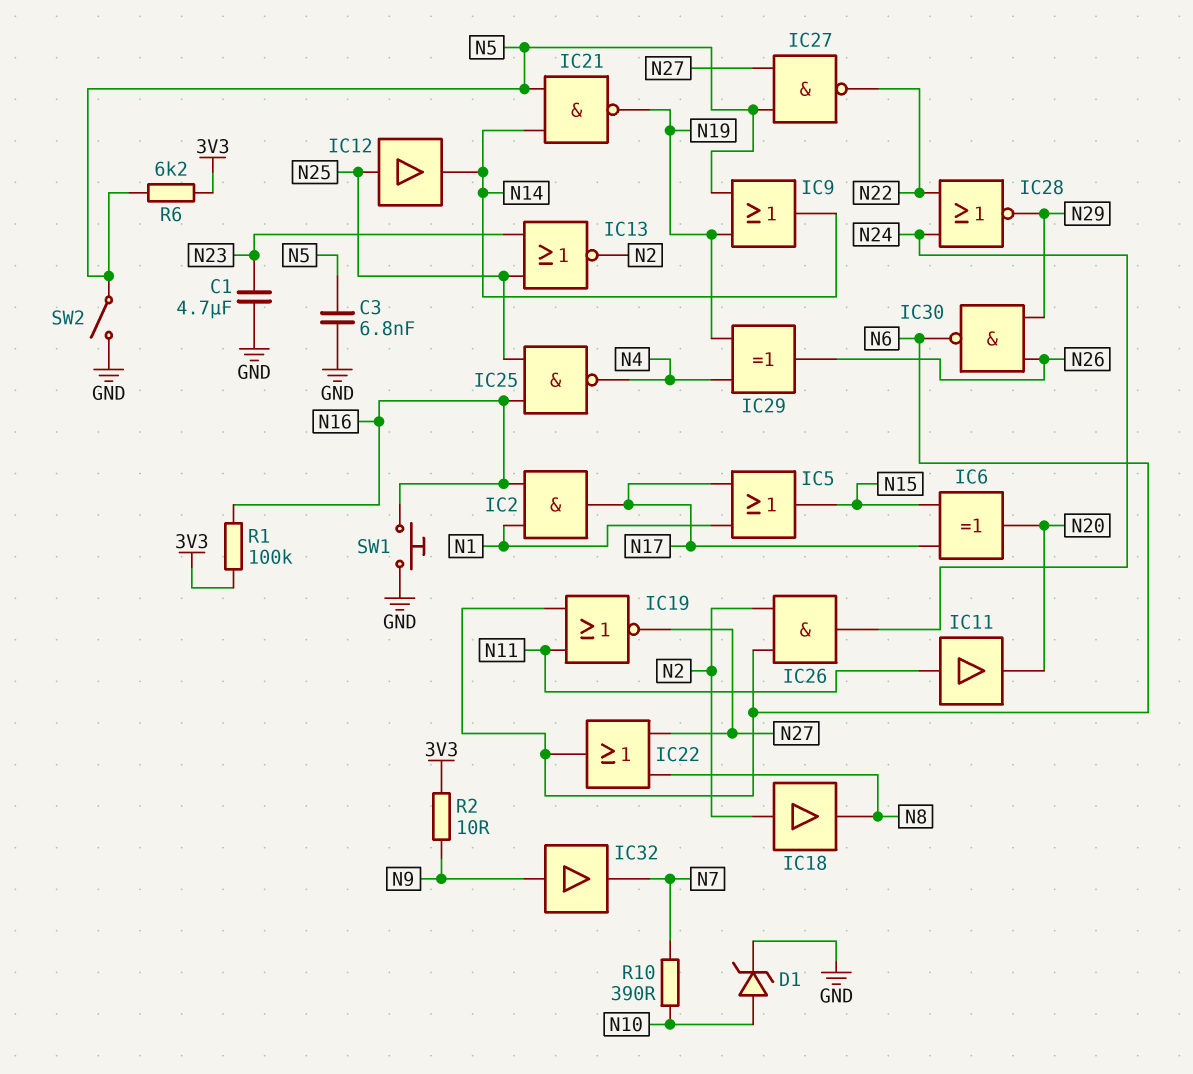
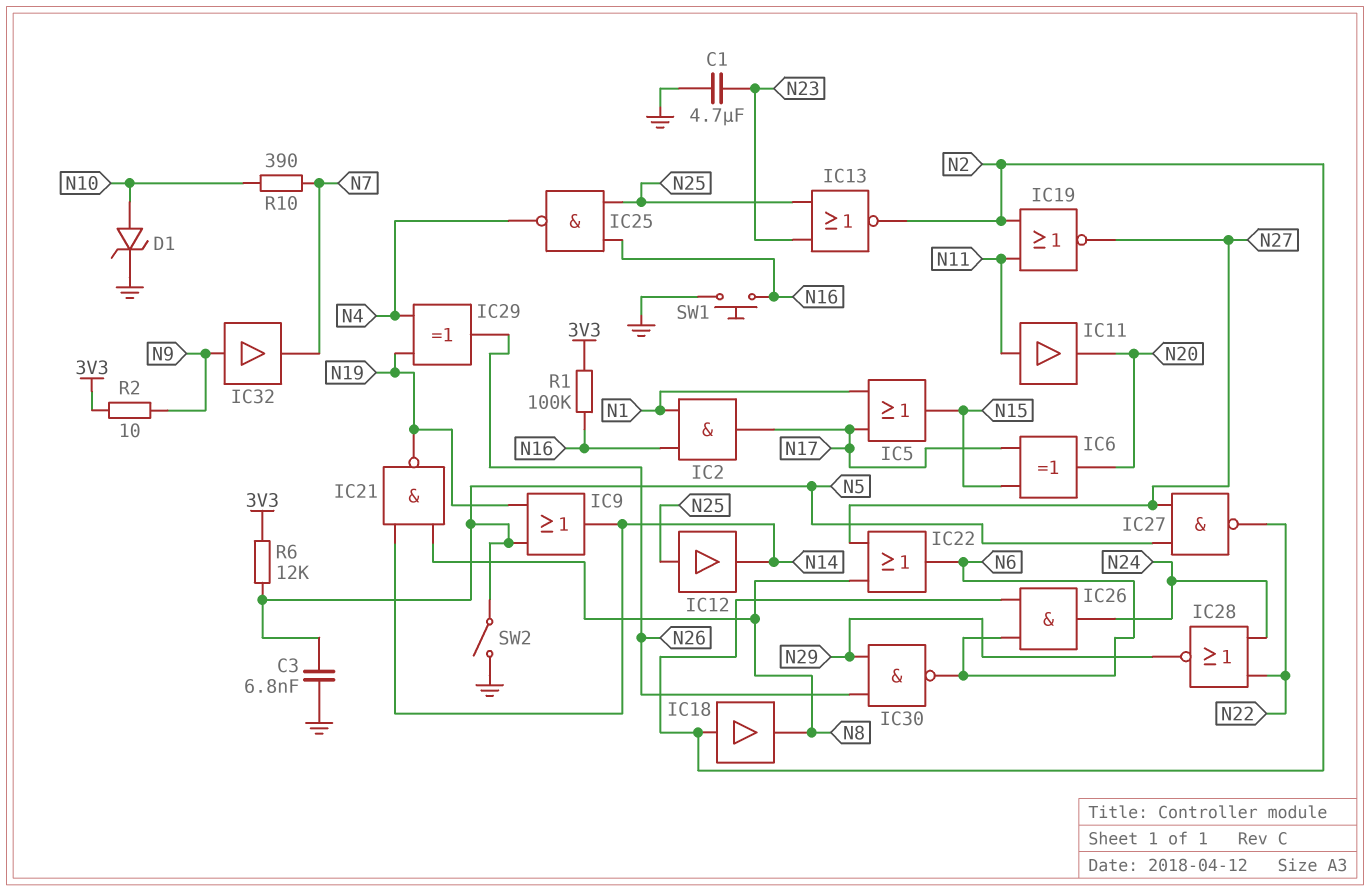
IC19: NOR (in N6, in N11, out N27) -> NOR (in N2, in N11, out N27)
IC21: NAND (in N5, in N14, out N19) -> NAND (in N8, in N14, out N19)
R6: 6.2k (3V3, N5) -> 12k (3V3, N5)

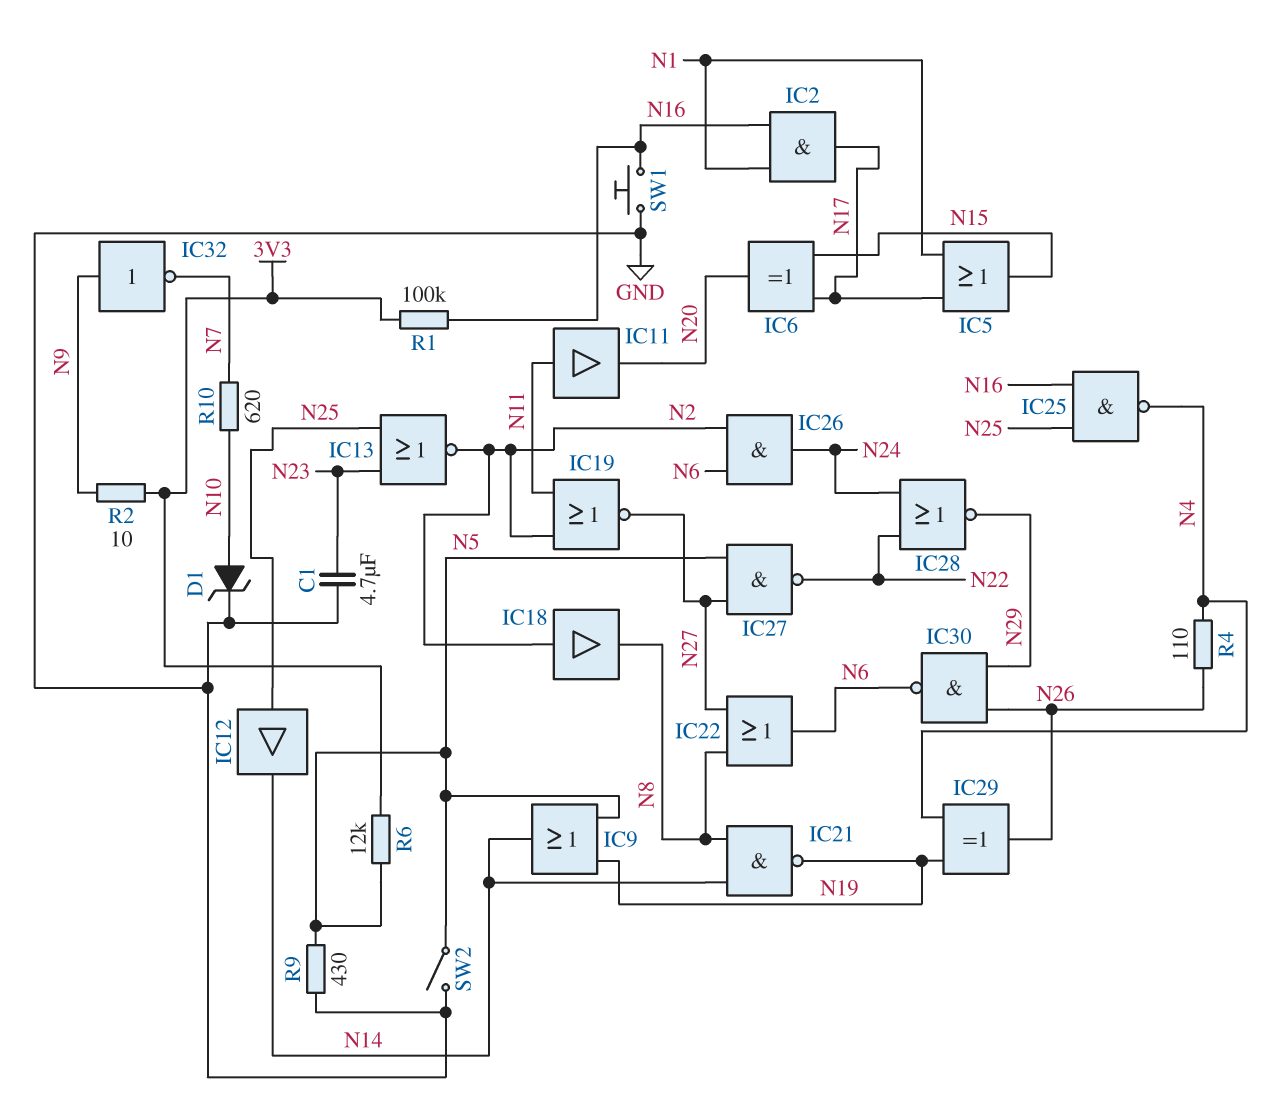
C3: 6.8nF (GND, N5) -> none
IC32: buffer (in N9, out N7) -> NOT (in N9, out N7)
R4: none -> 110 (N4, N26)
R9: none -> 430 (GND, N5)
R10: 390 (N7, N10) -> 620 (N7, N10)

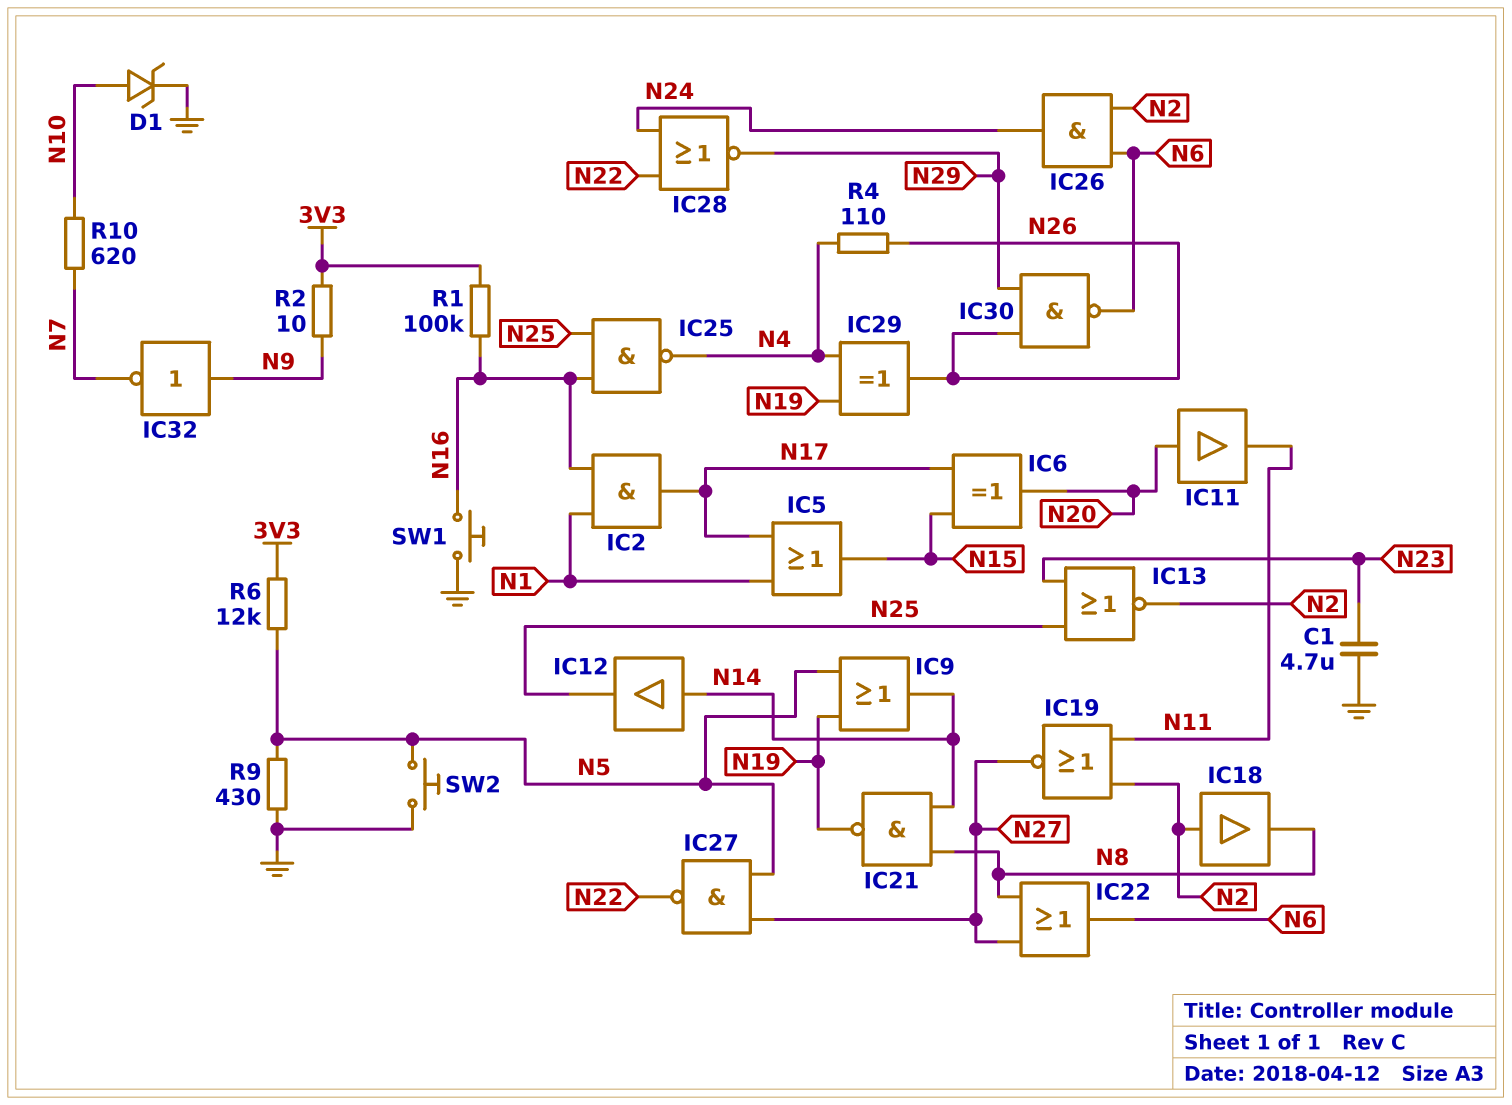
IC11: buffer (in N11, out N20) -> buffer (in N20, out N11)
IC12: buffer (in N25, out N14) -> buffer (in N14, out N25)
SW2: switch (GND, N5) -> button (GND, N5)

